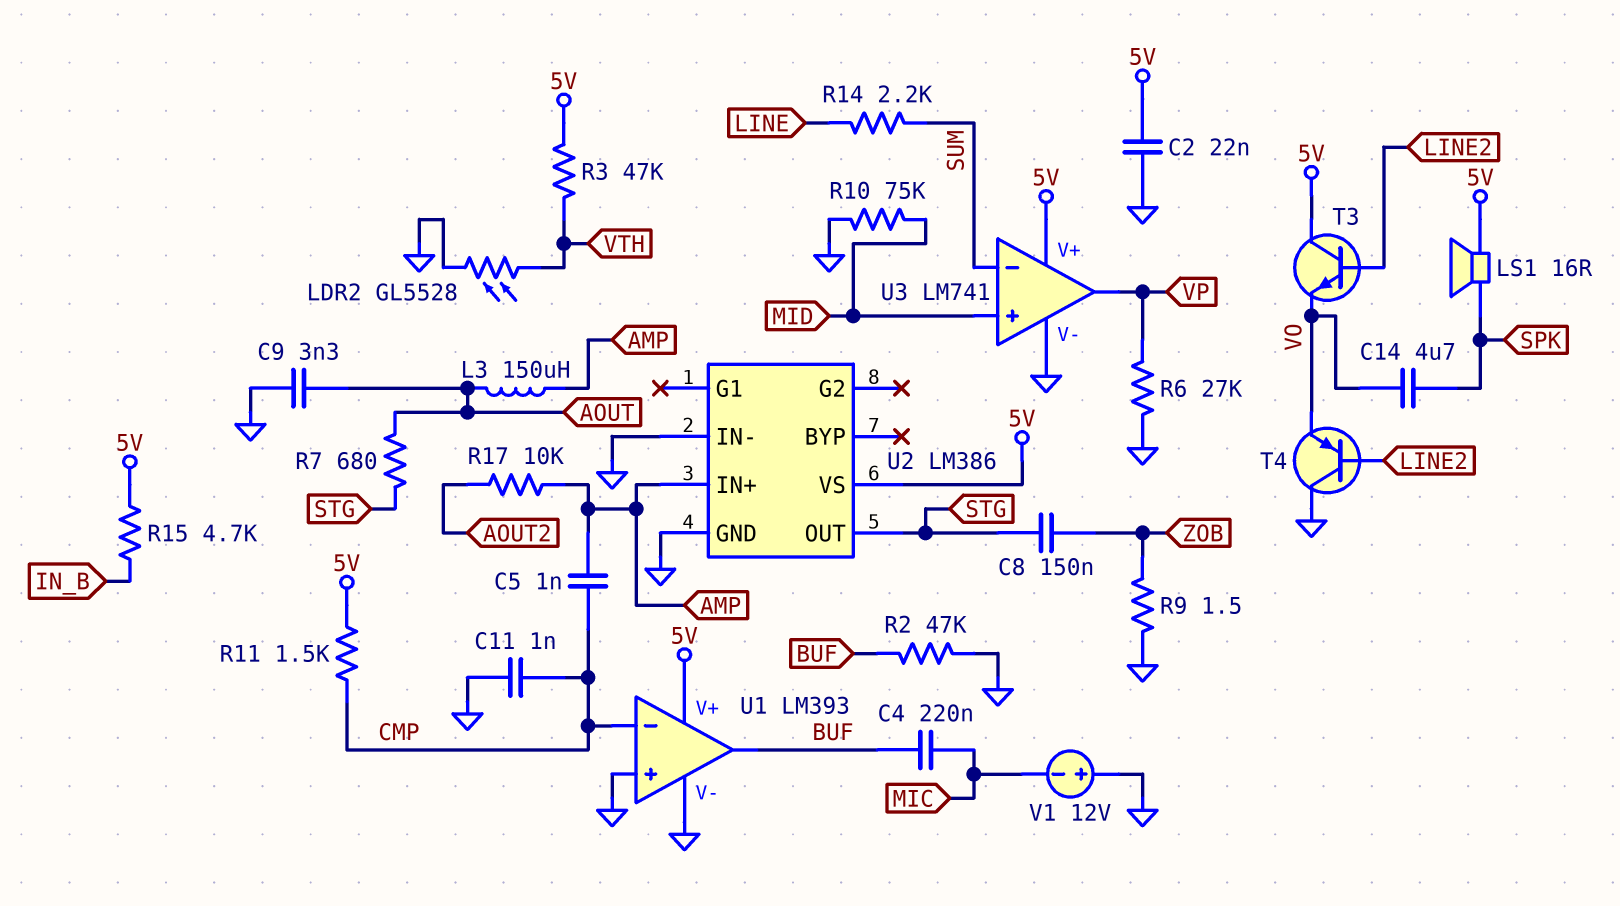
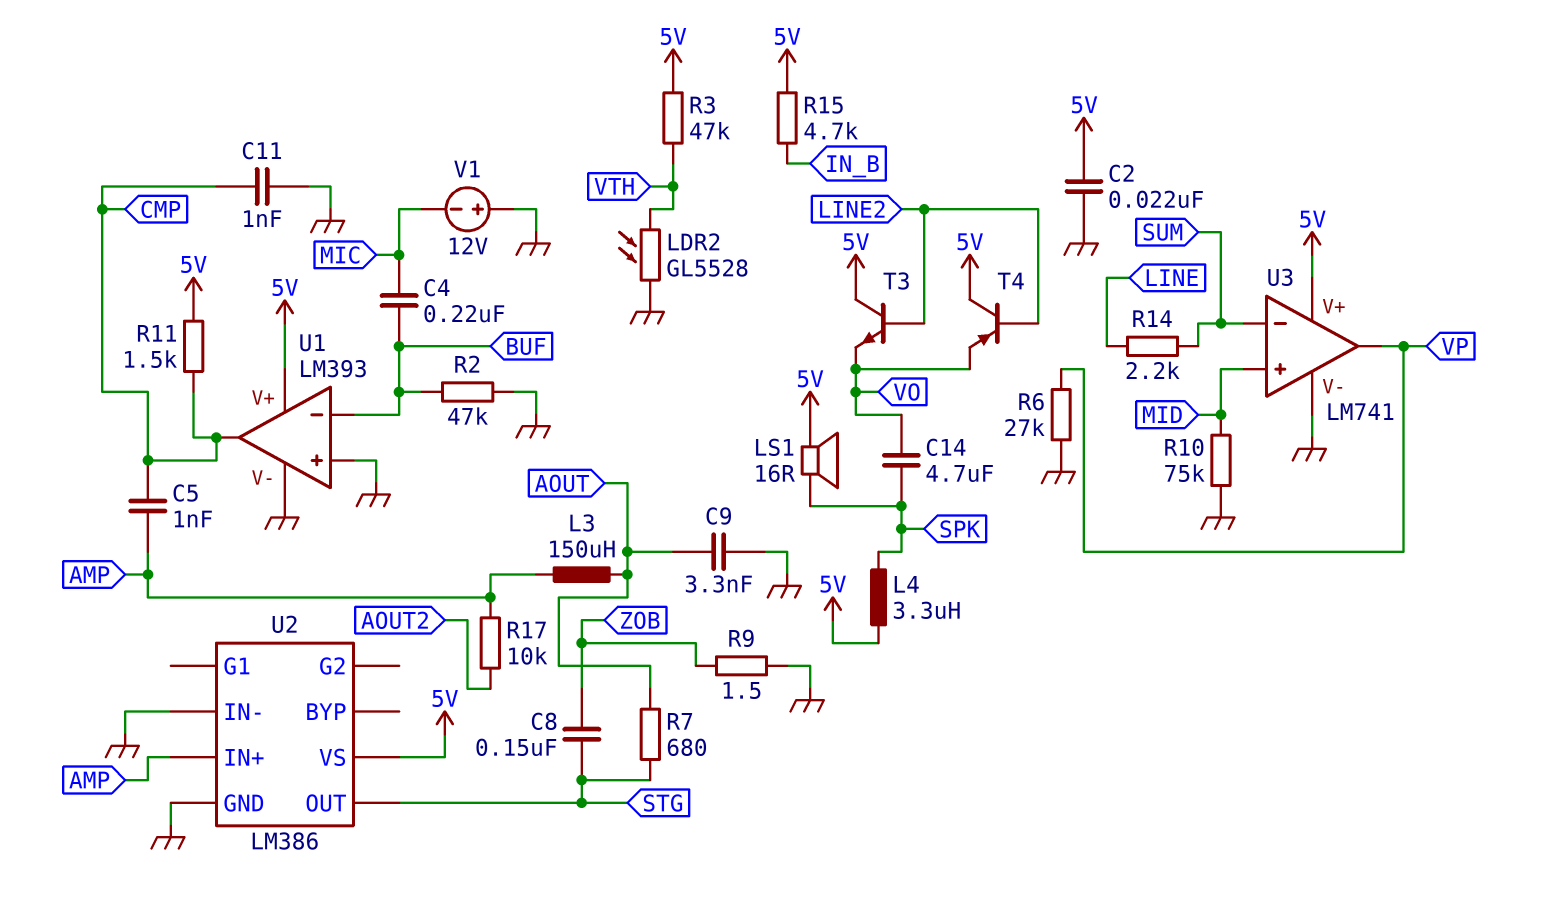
L4: none -> 3.3uH (5V, SPK)
T4: PNP (B LINE2, C GND, E VO) -> PNP (B LINE2, C 5V, E VO)
U1 pin in-: CMP -> BUF
U1 pin out: BUF -> CMP

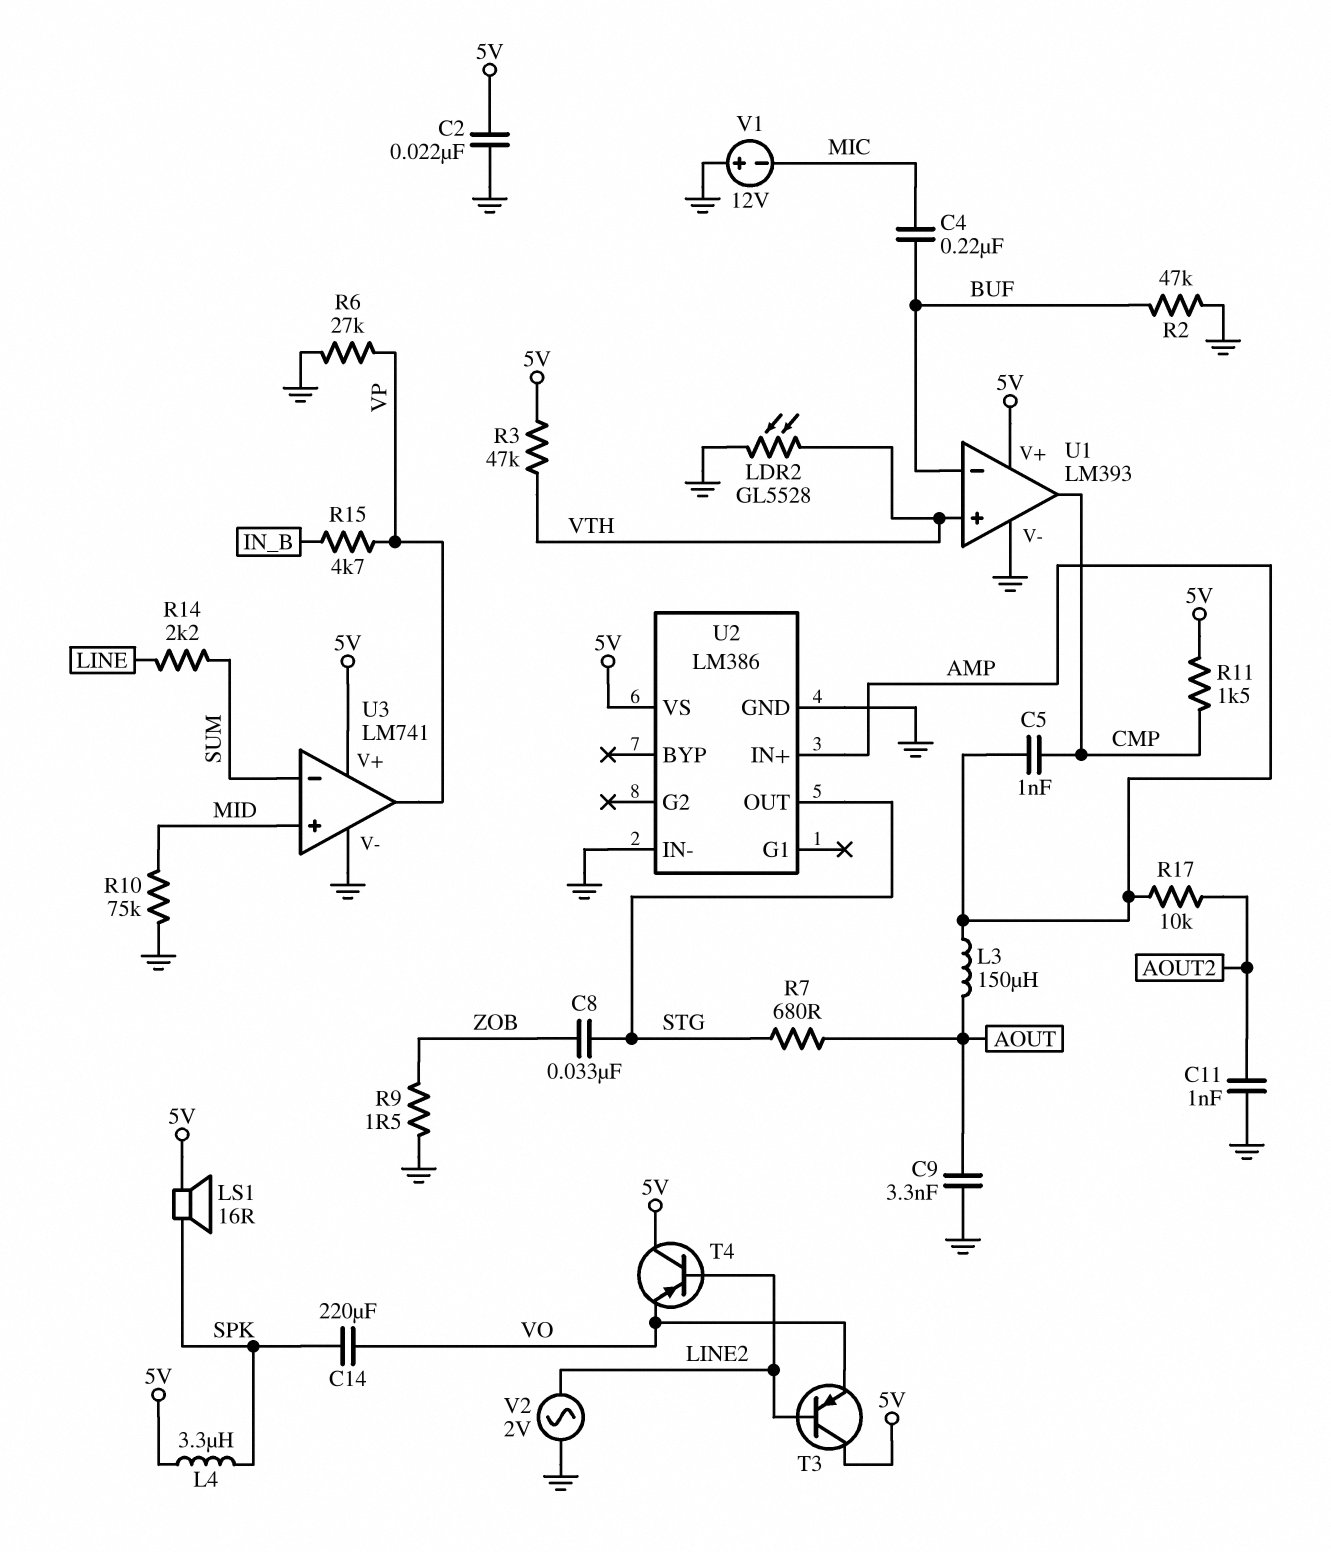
C8: 150nF (STG, ZOB) -> 33nF (STG, ZOB)
C11: 1nF (CMP, GND) -> 1nF (AOUT2, GND)
C14: 4.7uF (SPK, VO) -> 220uF (SPK, VO)
R15: 4.7k (5V, IN_B) -> 4.7k (IN_B, VP)
T3: NPN (B LINE2, C 5V, E VO) -> PNP (B LINE2, C 5V, E VO)
U1 pin in+: GND -> VTH
V2: none -> AC 2V (GND, LINE2)

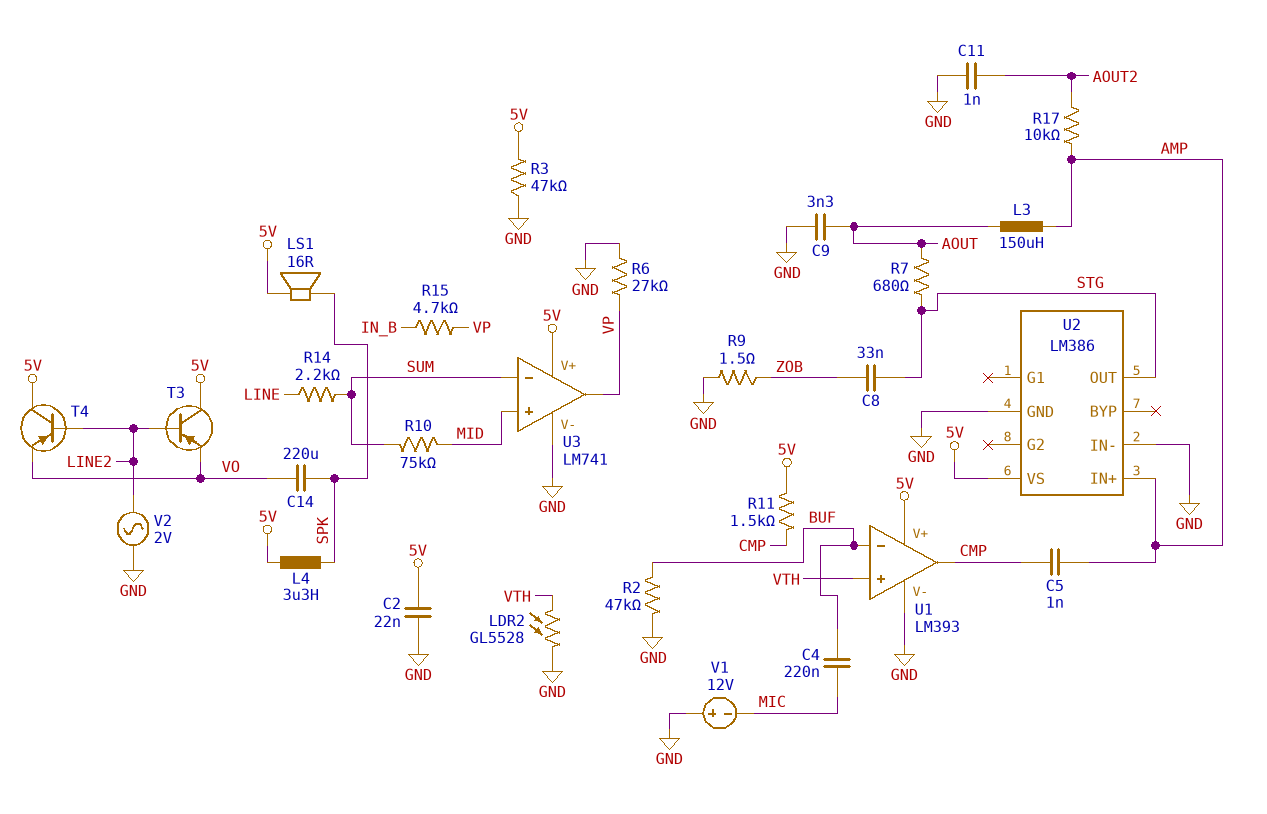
R3: 47k (5V, VTH) -> 47k (5V, GND)
R10: 75k (GND, MID) -> 75k (MID, SUM)

